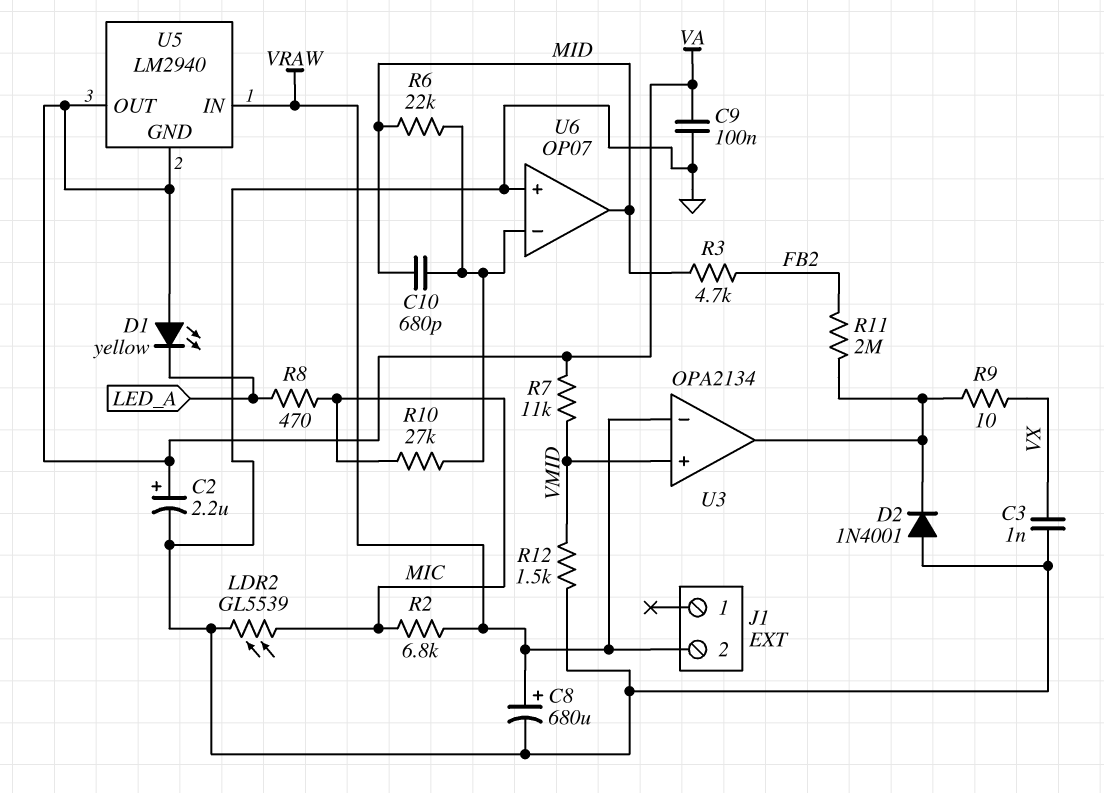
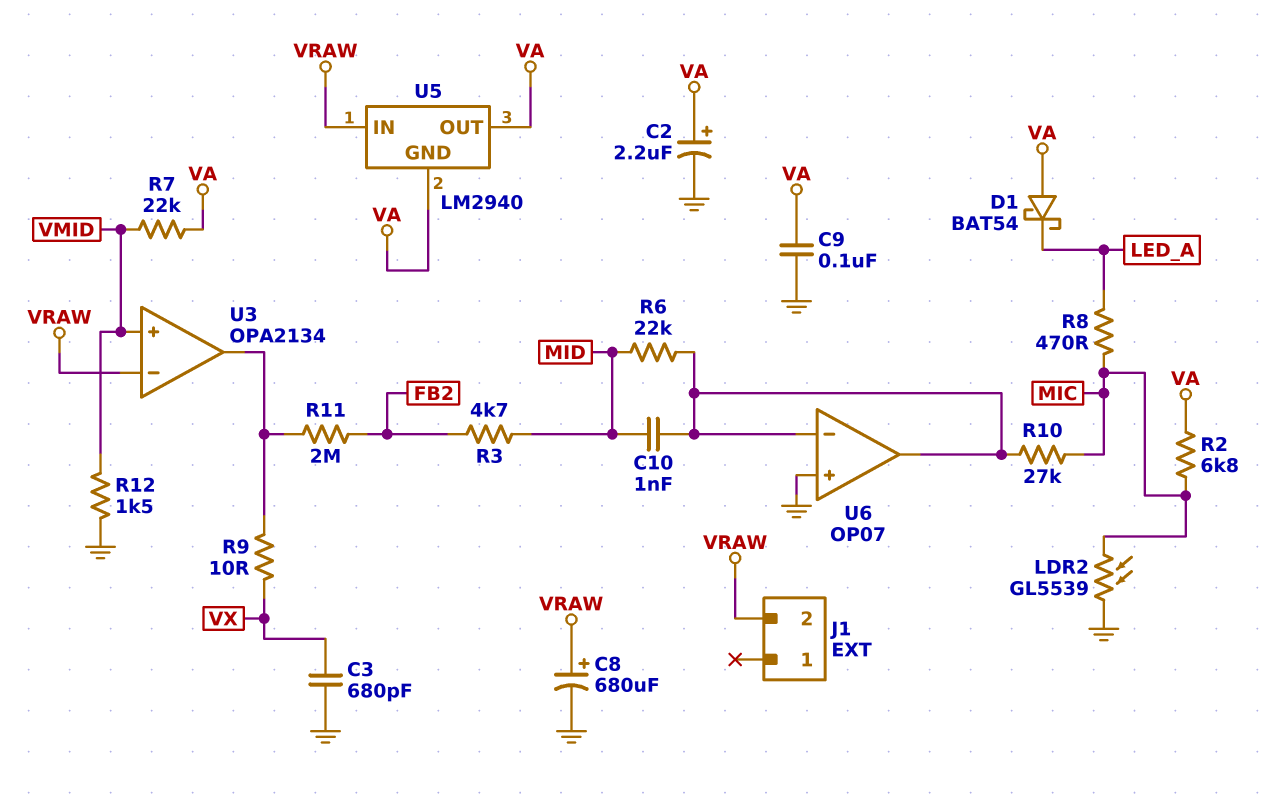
C3: 1nF (GND, VX) -> 680pF (GND, VX)
C10: 680pF (MID, U6/in-) -> 1nF (MID, U6/in-)
D1: LED yellow (A VA, K LED_A) -> schottky BAT54 (A VA, K LED_A)
D2: diode 1N4001 (A GND, K U3/out) -> none
R2: 6.8k (MIC, VRAW) -> 6.8k (MIC, VA)
R7: 11k (VA, VMID) -> 22k (VA, VMID)
U6 pin out: MID -> U6/in-

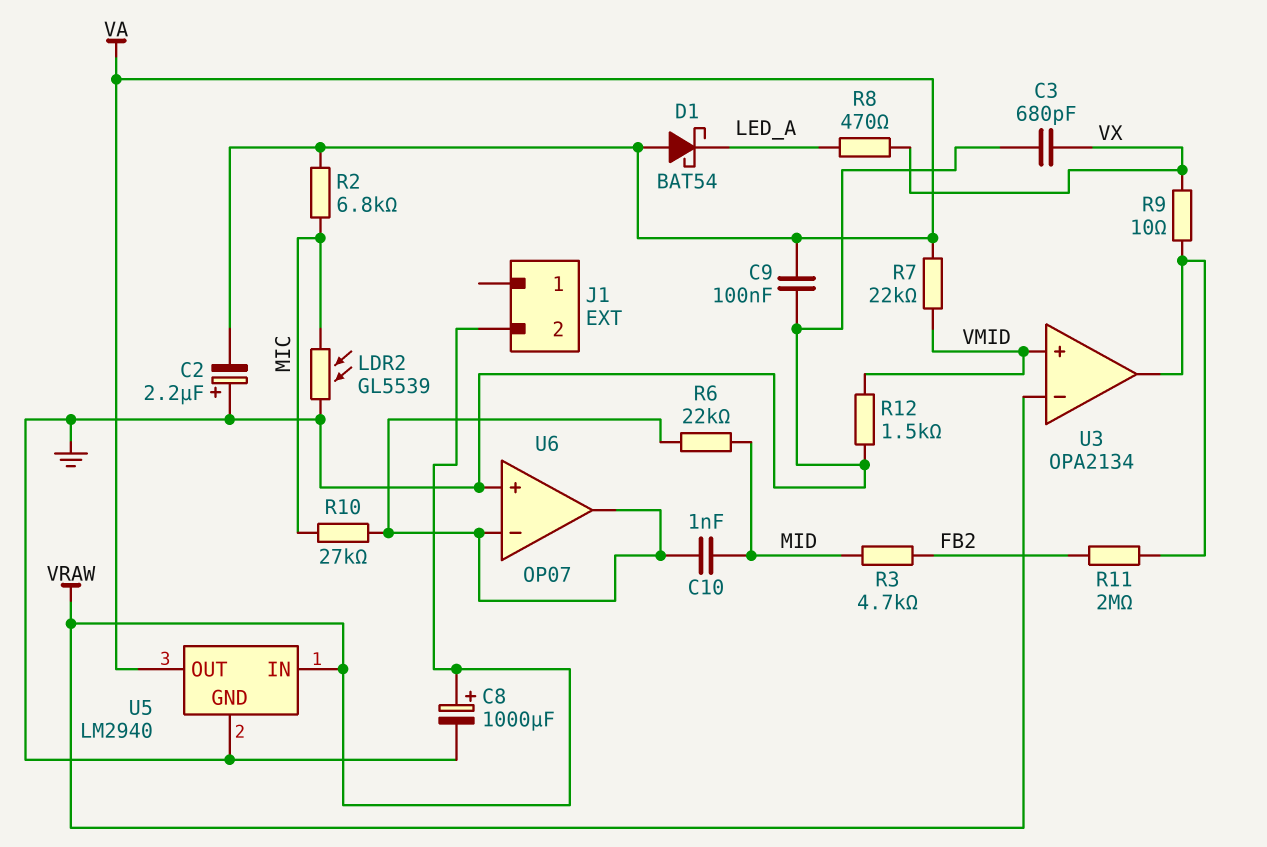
C2: 2.2uF (plus VA, minus GND) -> 2.2uF (plus GND, minus VA)
C8: 680uF (plus VRAW, minus GND) -> 1000uF (plus VRAW, minus GND)
R8: 470 (LED_A, MIC) -> 470 (LED_A, VX)
U5 pin GND: VA -> GND

